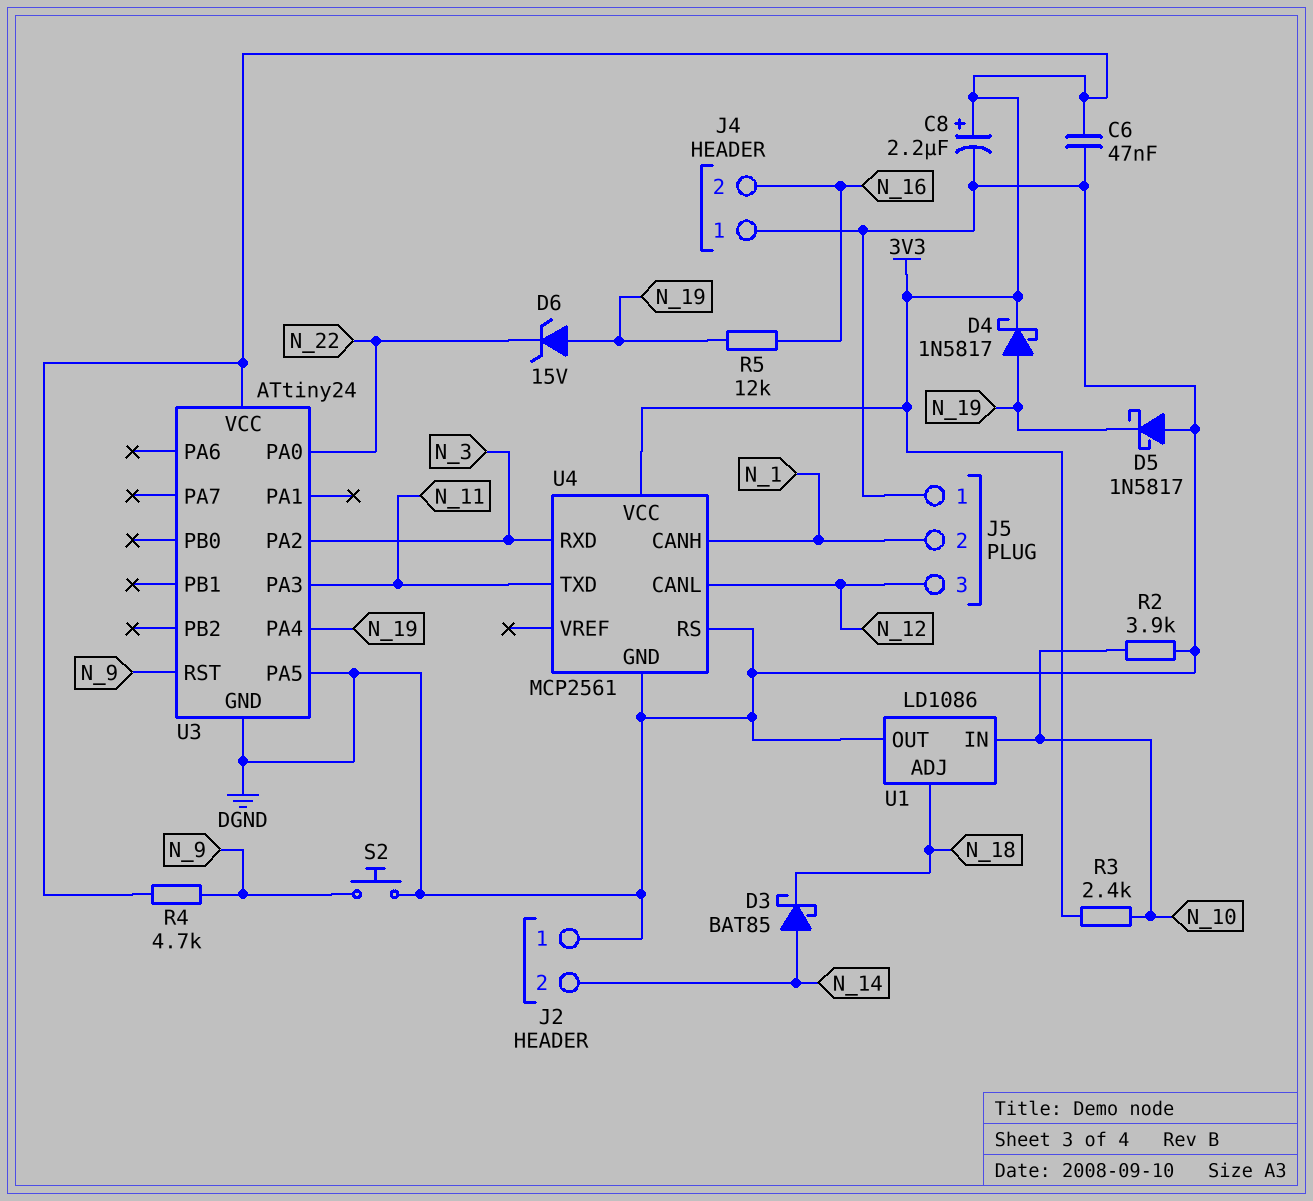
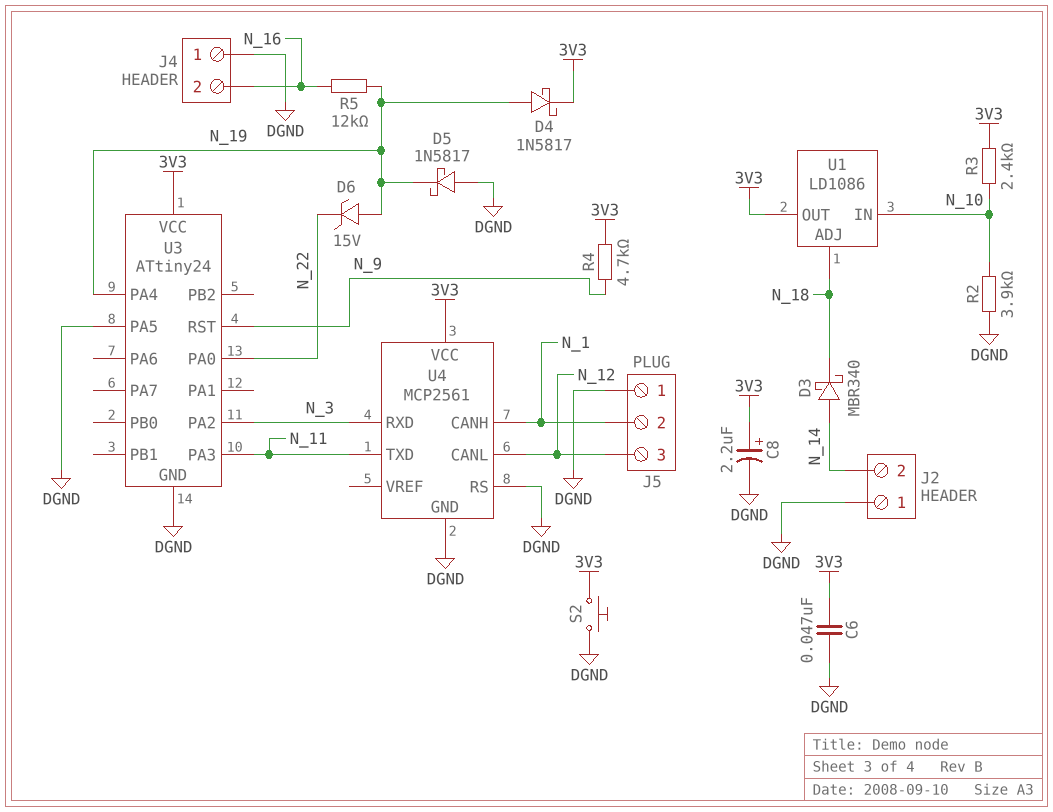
D3: schottky BAT85 (A N_14, K N_18) -> schottky MBR340 (A N_14, K N_18)
S2: button (DGND, N_9) -> button (3V3, DGND)
U1 pin OUT: DGND -> 3V3

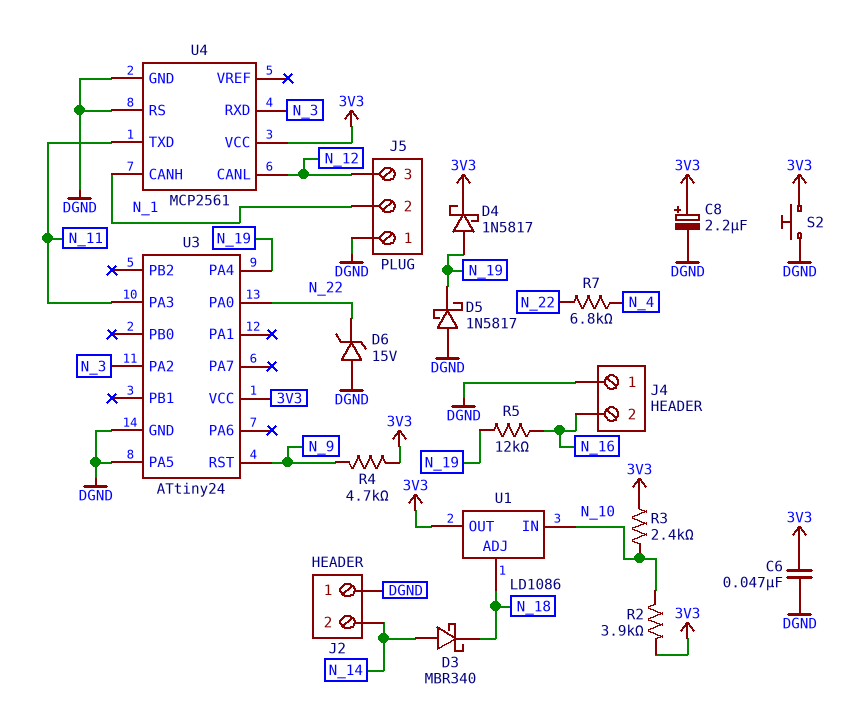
D6: zener 15V (A N_19, K N_22) -> zener 15V (A DGND, K N_22)
R2: 3.9k (DGND, N_10) -> 3.9k (3V3, N_10)
R7: none -> 6.8k (N_4, N_22)

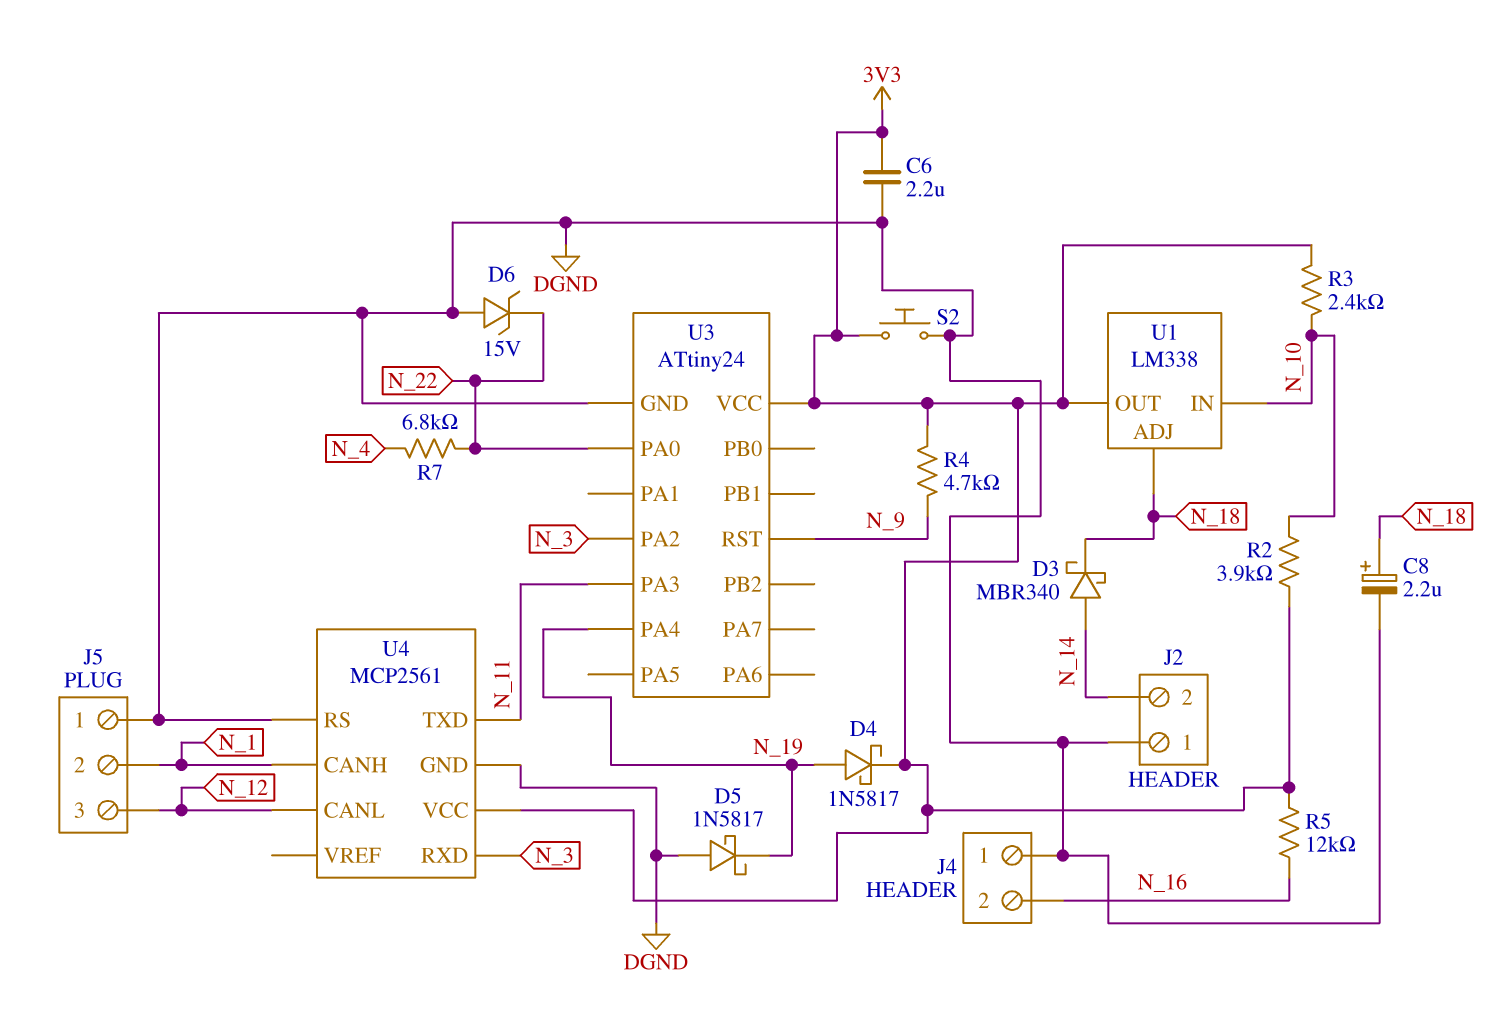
C6: 47nF (3V3, DGND) -> 2.2uF (3V3, DGND)
C8: 2.2uF (plus 3V3, minus DGND) -> 2.2uF (plus N_18, minus DGND)
R5: 12k (N_16, N_19) -> 12k (3V3, N_16)
U1: LD1086 -> LM338
U3 pin PA5: DGND -> none

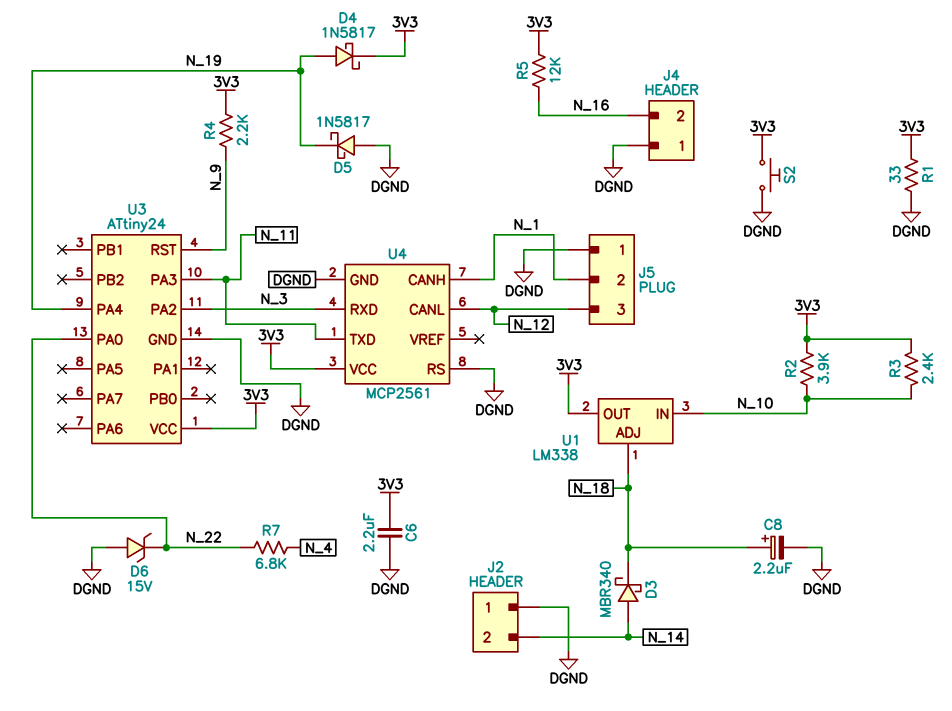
R1: none -> 33 (3V3, DGND)
R4: 4.7k (3V3, N_9) -> 2.2k (3V3, N_9)

